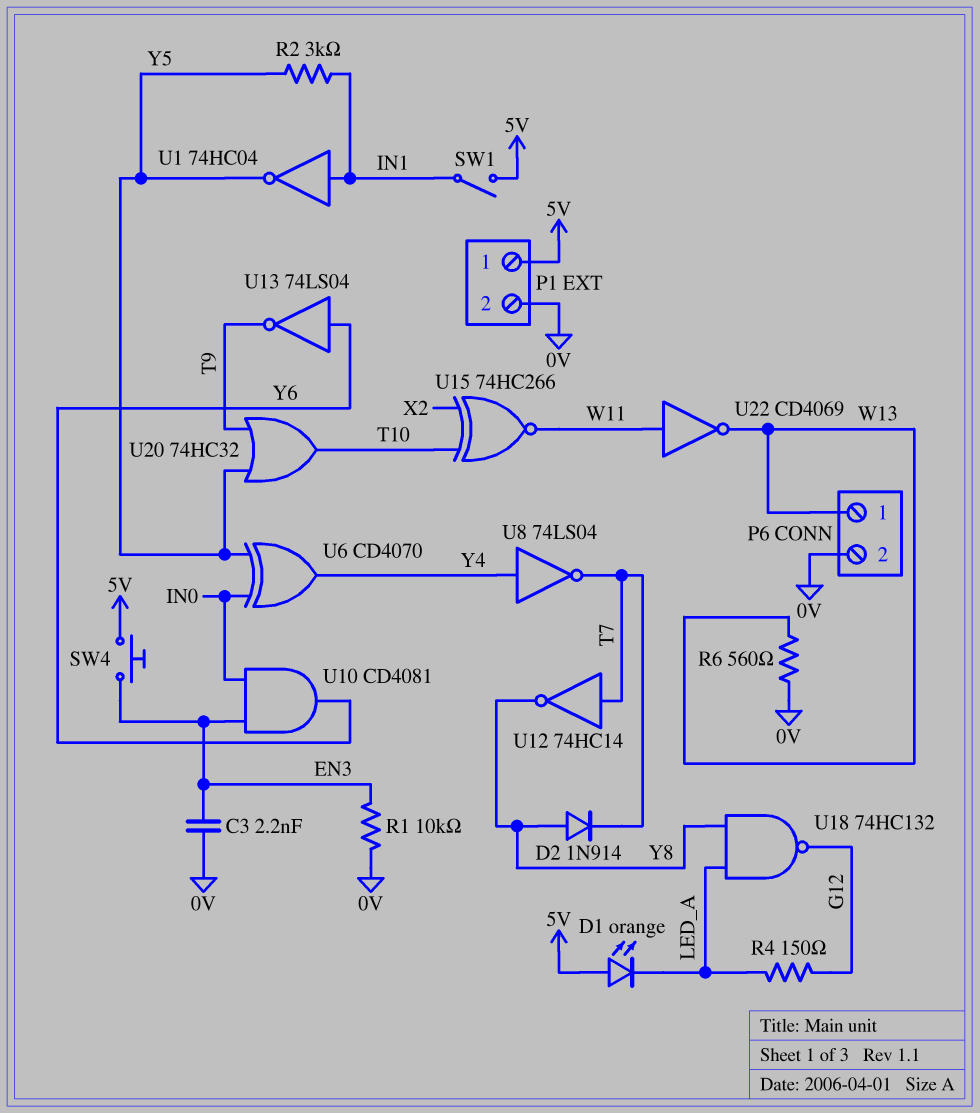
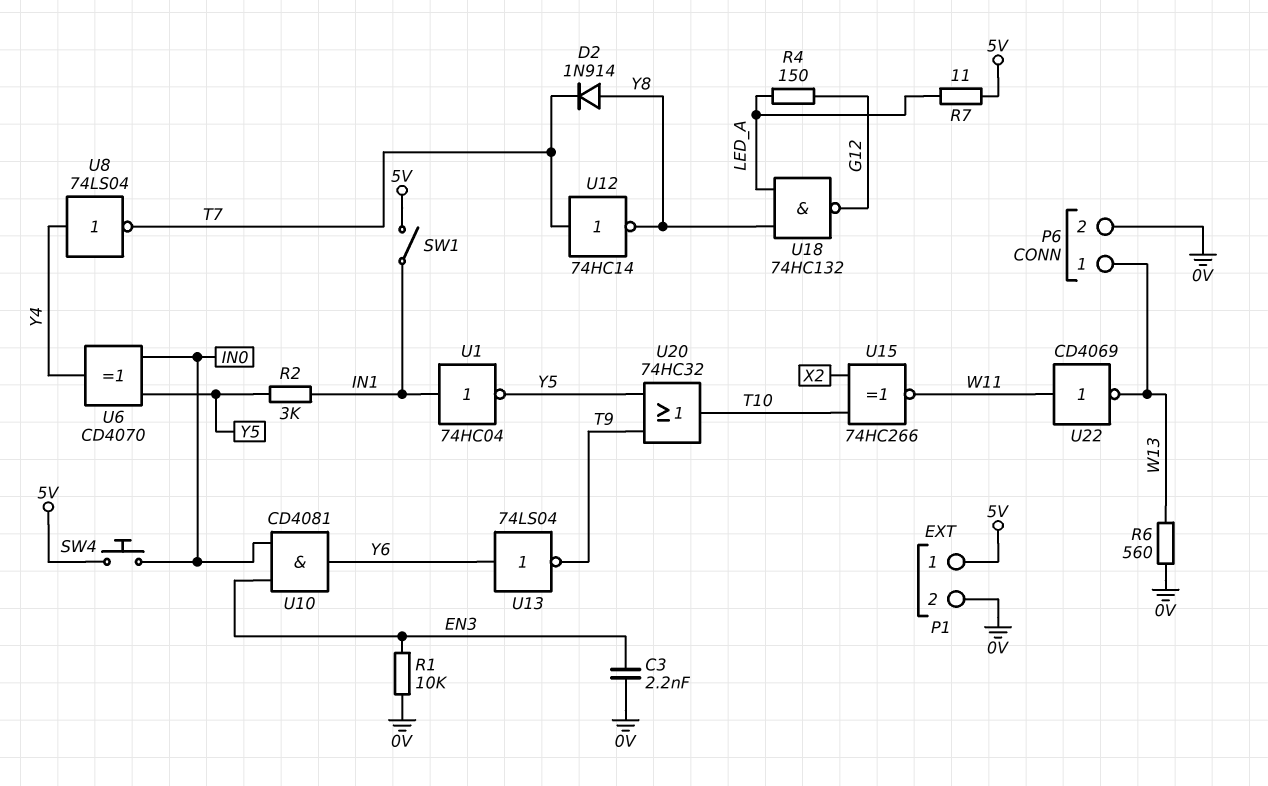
D1: LED orange (A 5V, K LED_A) -> none
R7: none -> 11 (5V, LED_A)
SW4: button (5V, EN3) -> button (5V, IN0)

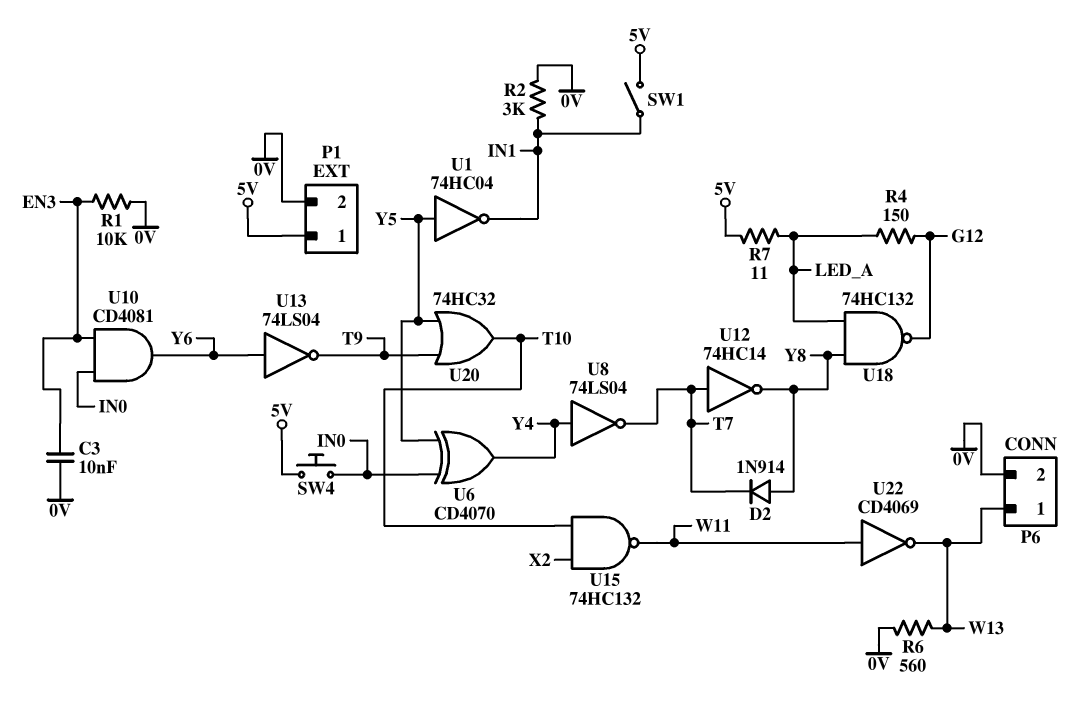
C3: 2.2nF (0V, EN3) -> 10nF (0V, EN3)
R2: 3k (IN1, Y5) -> 3k (0V, IN1)
U1: NOT 74HC04 (in IN1, out Y5) -> NOT 74HC04 (in Y5, out IN1)
U15: XNOR 74HC266 (in T10, in X2, out W11) -> NAND 74HC132 (in T10, in X2, out W11)

